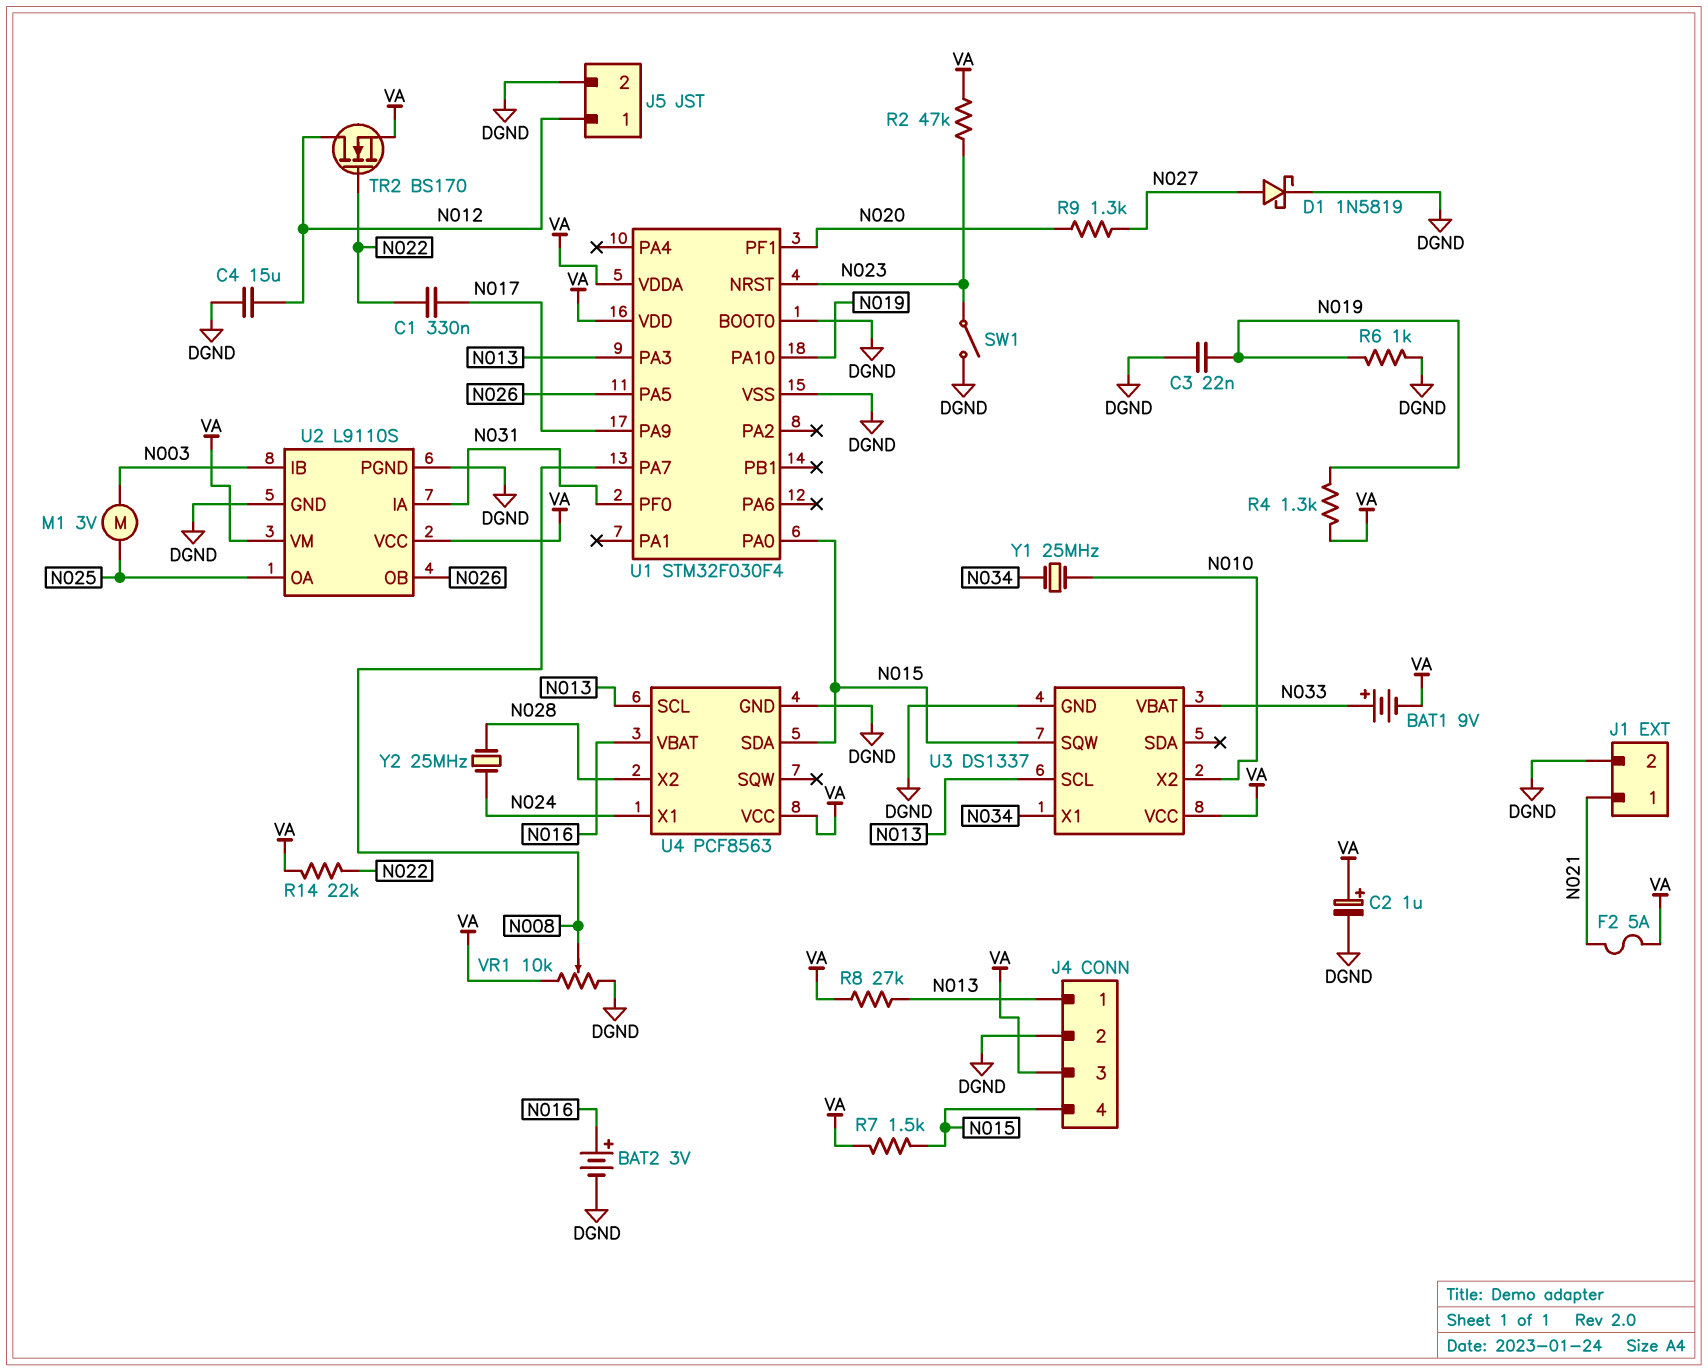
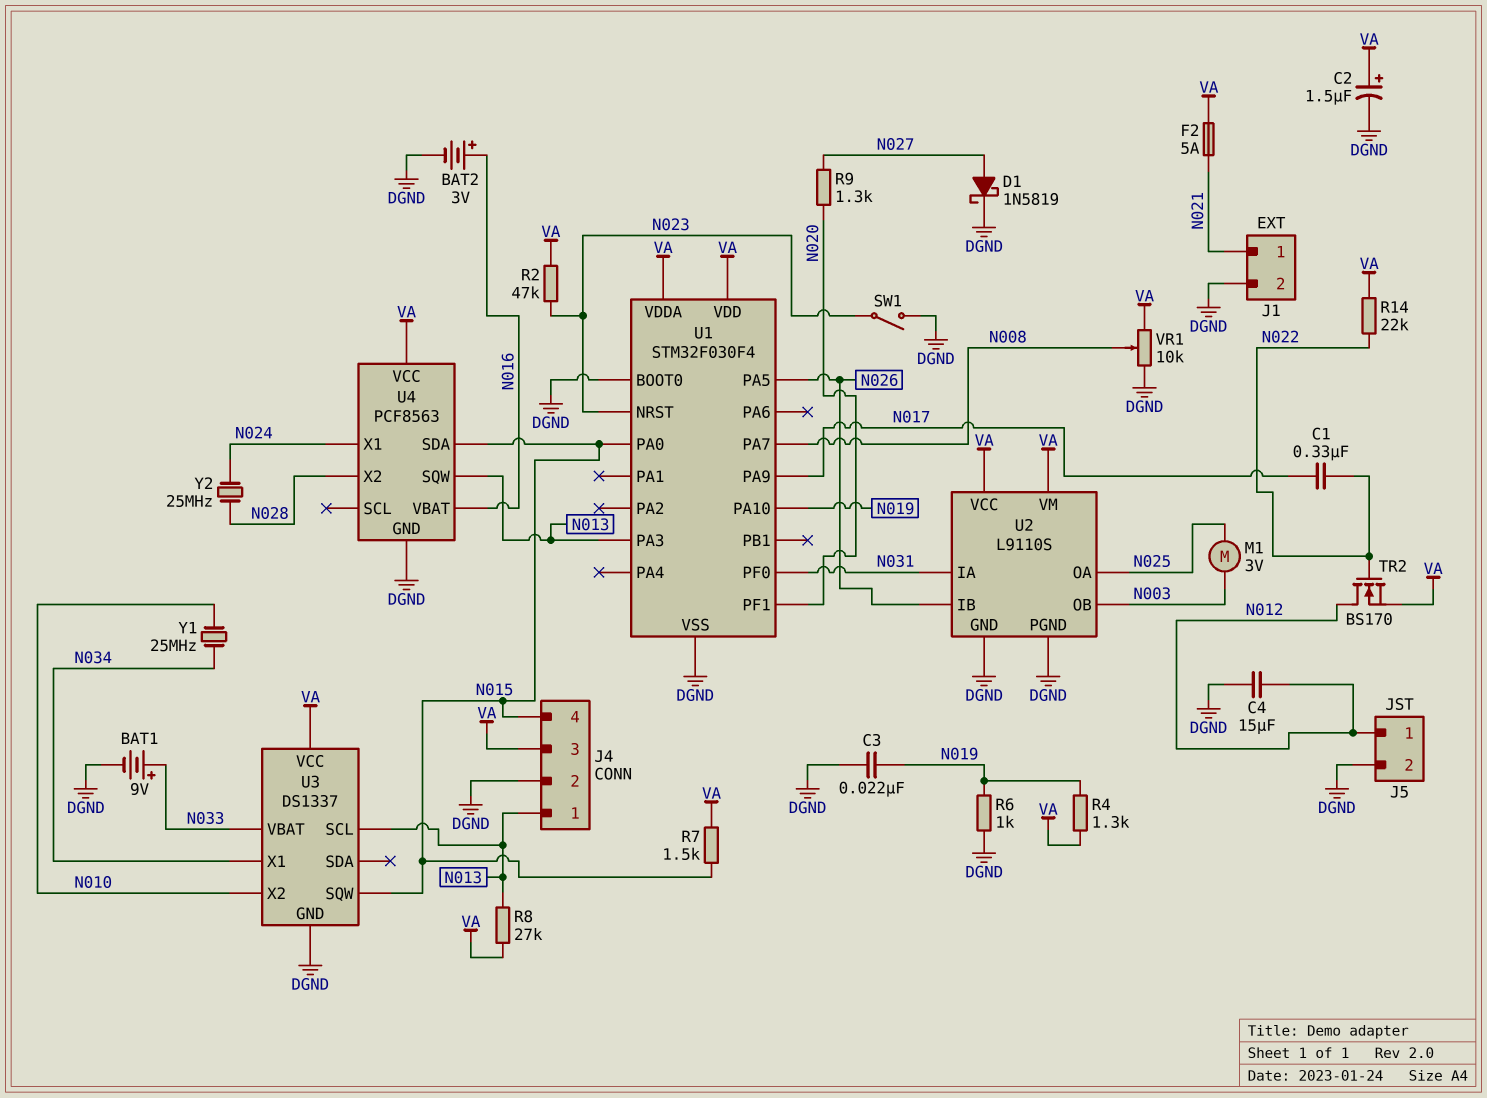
BAT1: 9V (plus N033, minus VA) -> 9V (plus N033, minus DGND)
C2: 1uF (plus VA, minus DGND) -> 1.5uF (plus VA, minus DGND)
U2 pin IB: N003 -> N026
U2 pin OB: N026 -> N003
U4 pin SCL: N013 -> none
U4 pin SQW: none -> N013

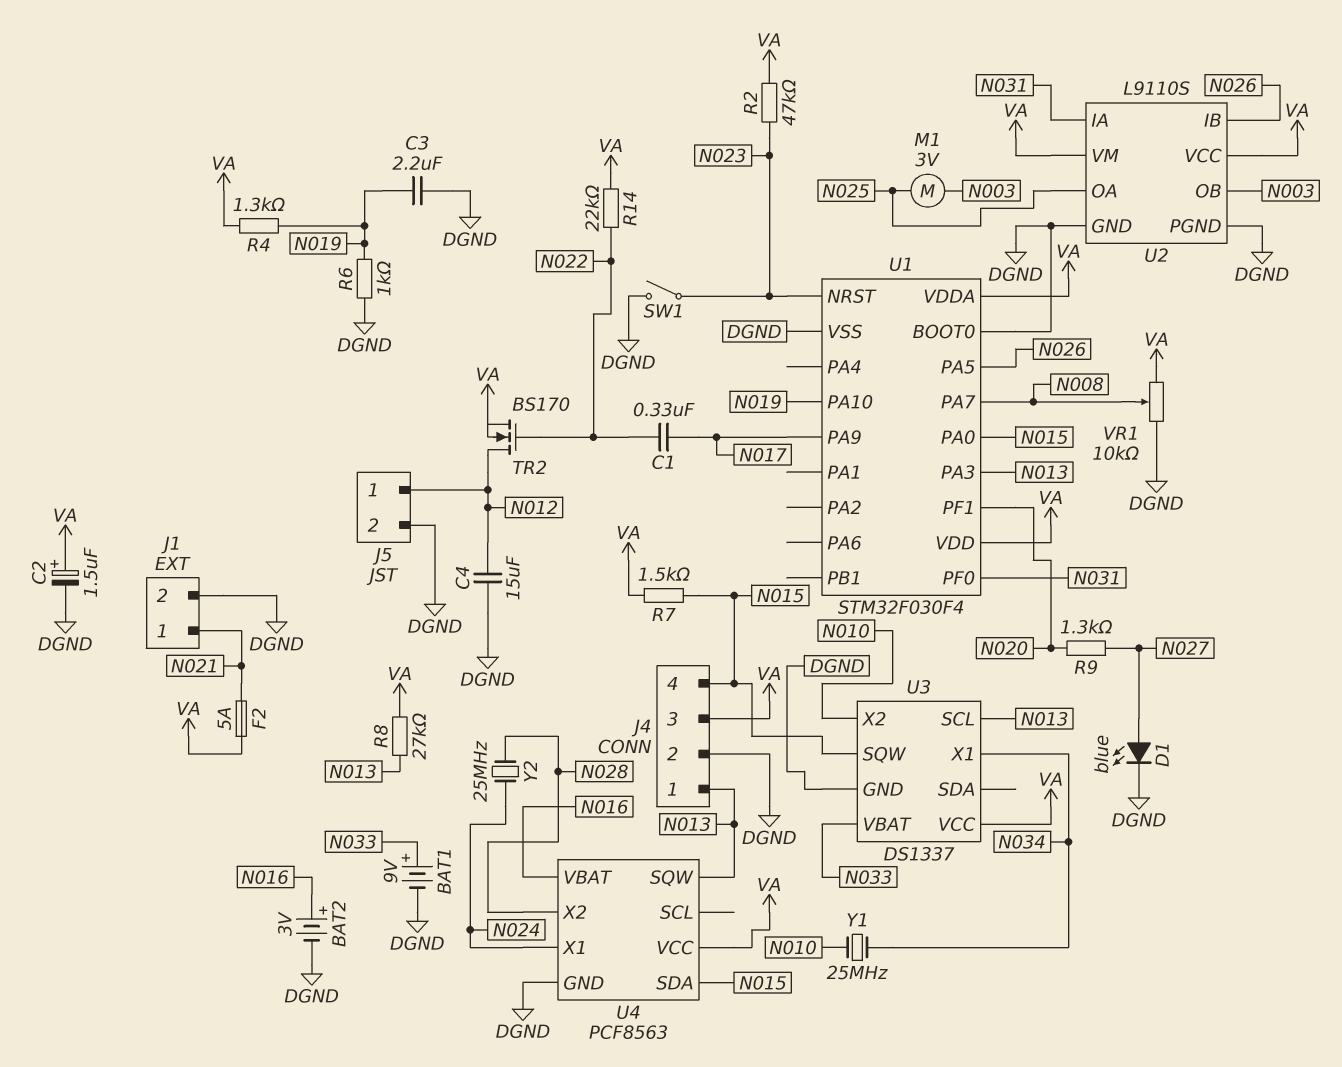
C3: 22nF (DGND, N019) -> 2.2uF (DGND, N019)
D1: schottky 1N5819 (A N027, K DGND) -> LED blue (A N027, K DGND)

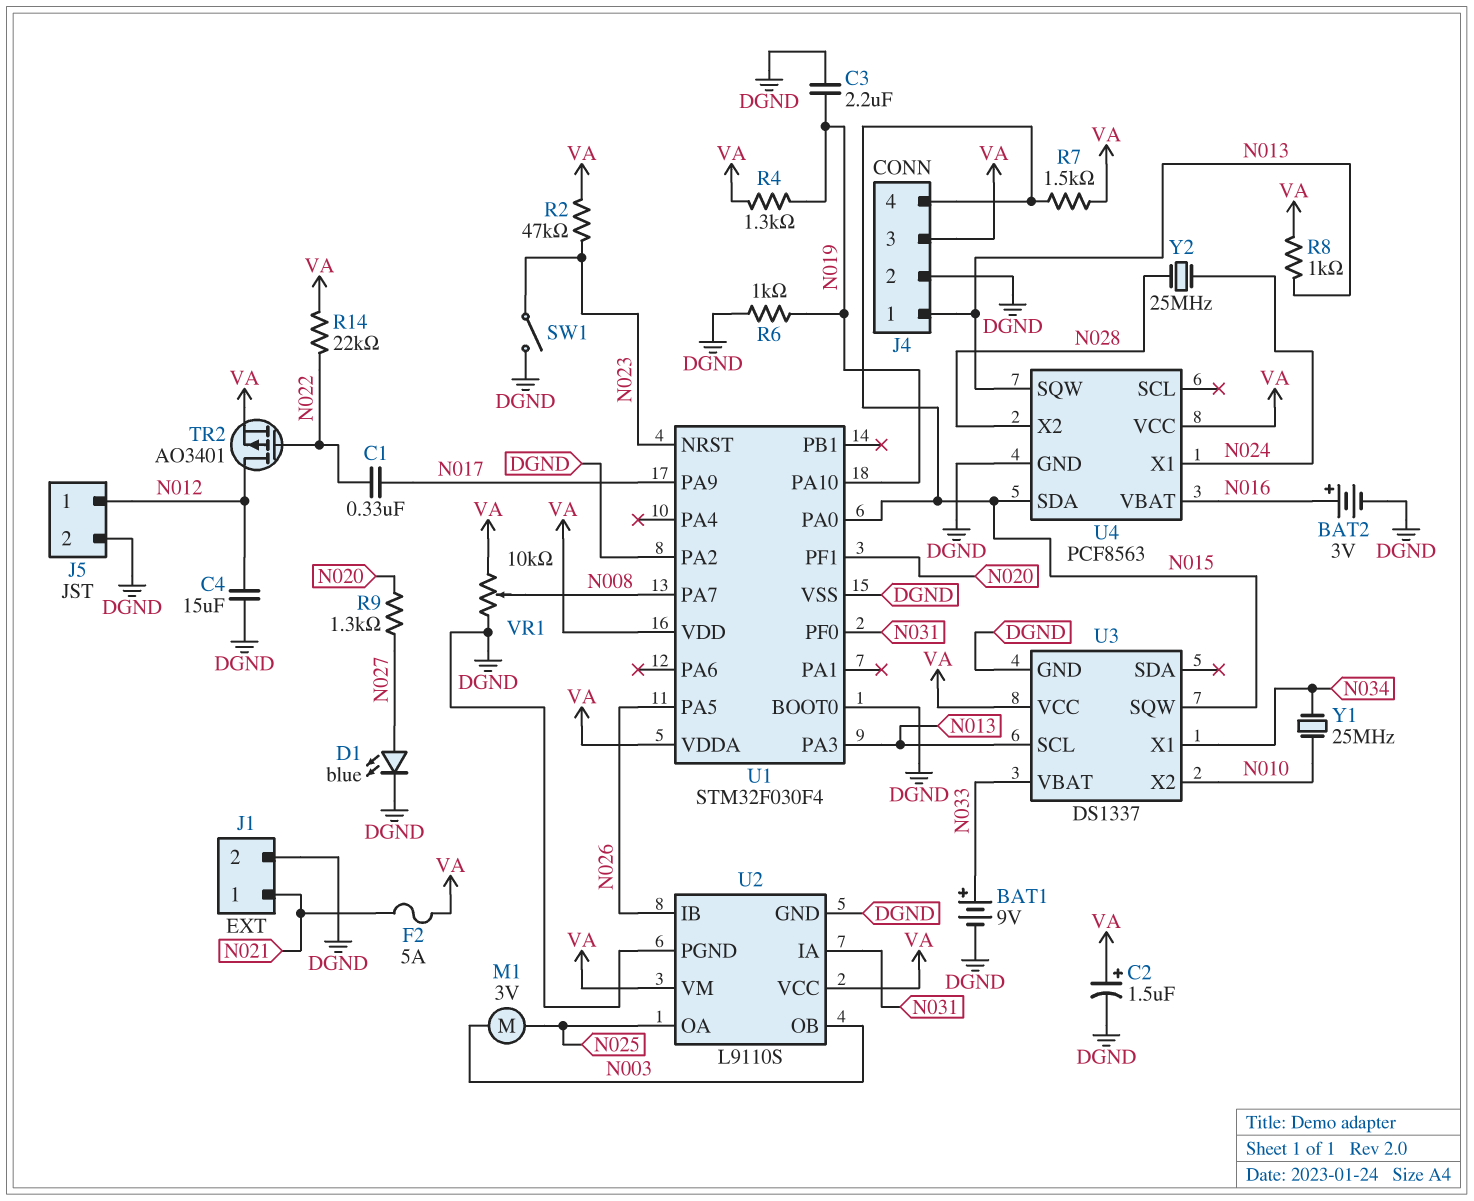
R8: 27k (N013, VA) -> 1k (N013, VA)
TR2: NMOS BS170 (G N022, D N012, S VA) -> PMOS AO3401 (G N022, D N012, S VA)
U1 pin PA2: none -> DGND

